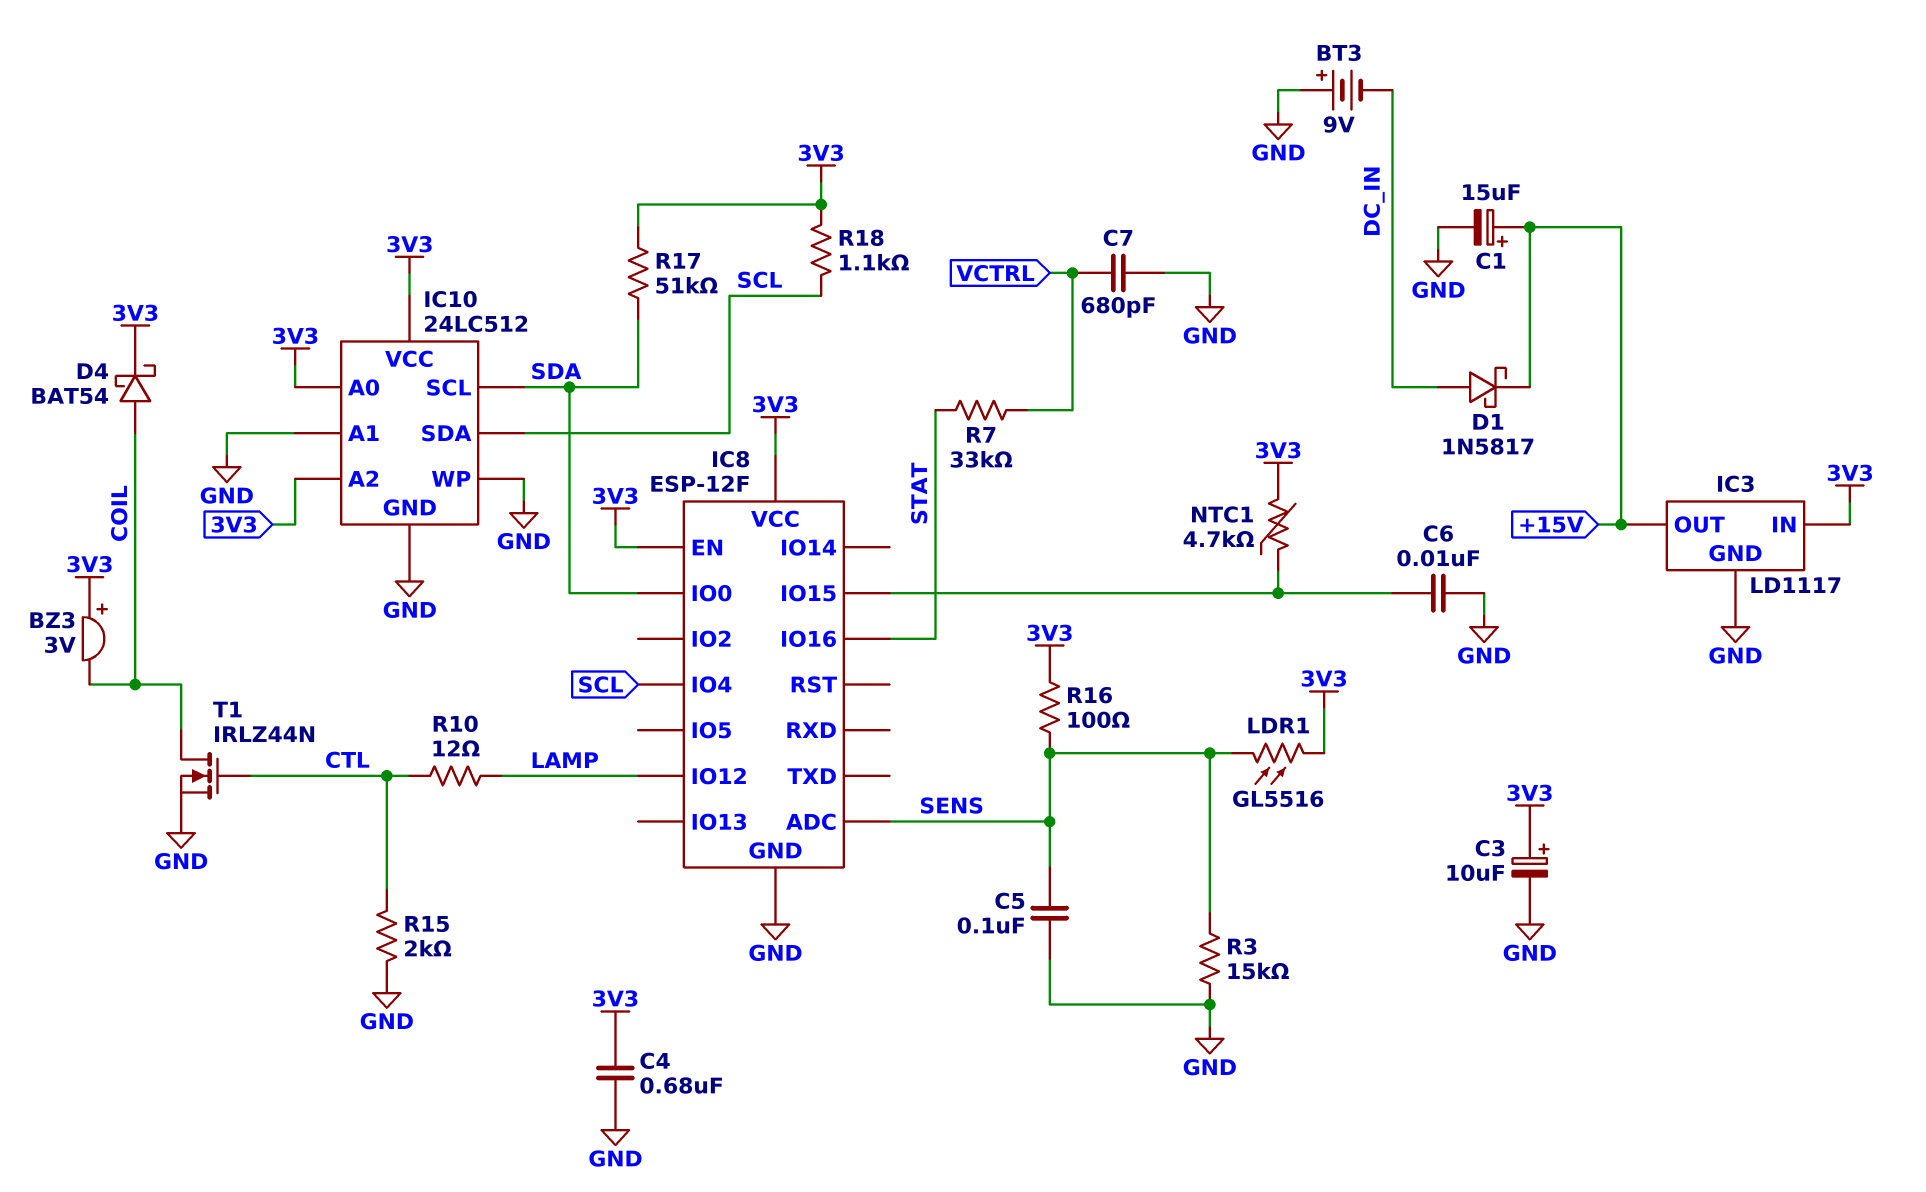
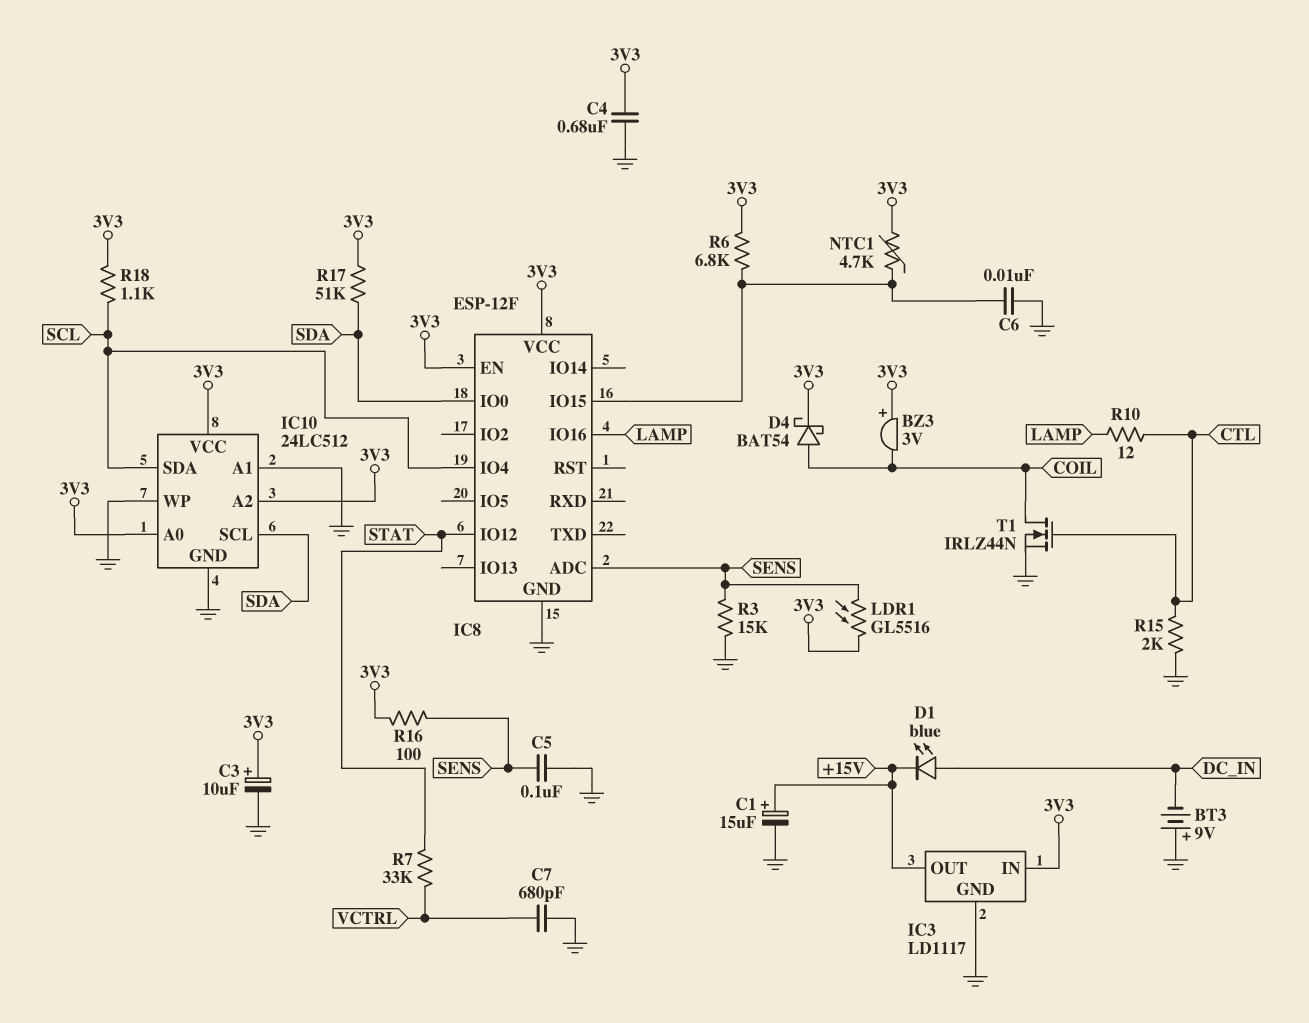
D1: schottky 1N5817 (A DC_IN, K +15V) -> LED blue (A DC_IN, K +15V)
IC8 pin IO12: LAMP -> STAT
IC8 pin IO16: STAT -> LAMP
R6: none -> 6.8k (3V3, IC8/IO15)

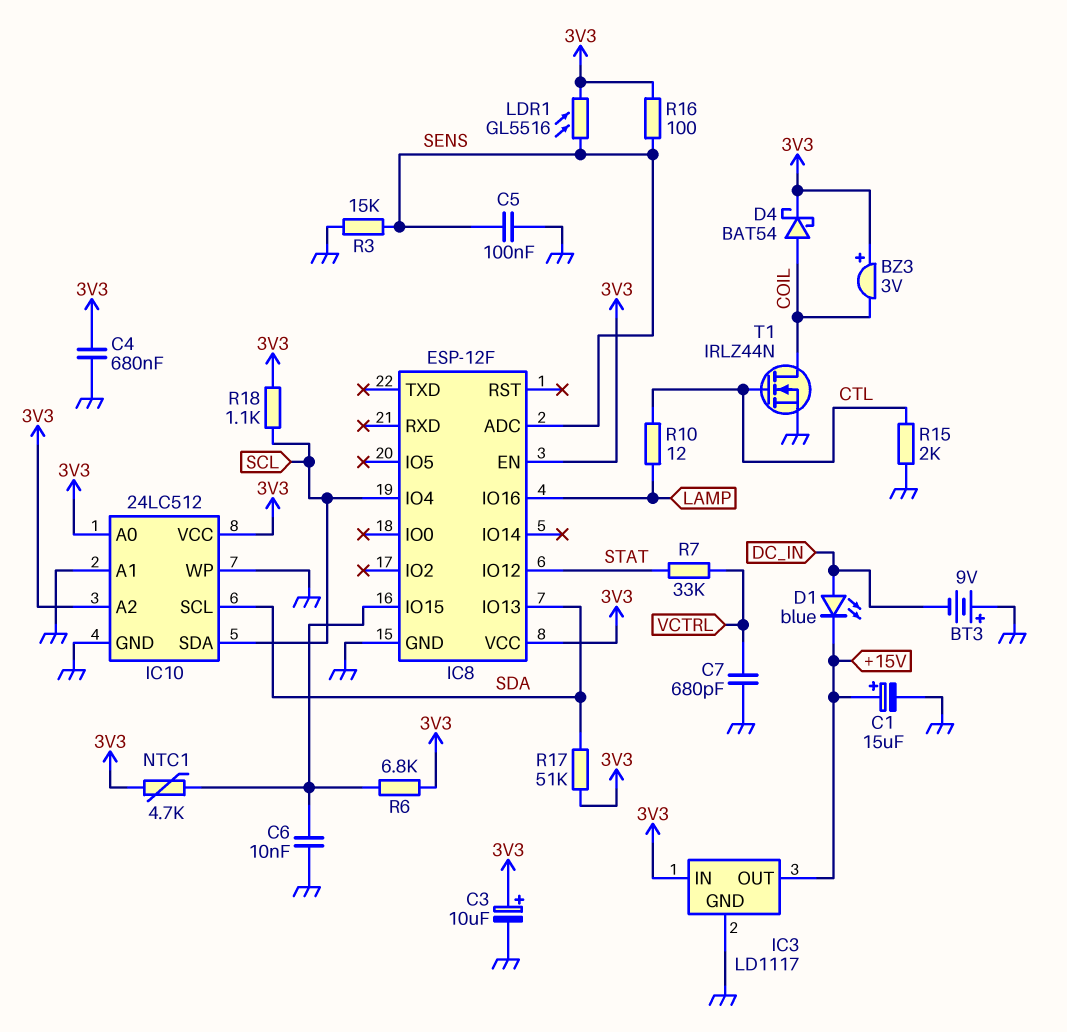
IC8 pin IO0: SDA -> none
IC8 pin IO13: none -> SDA

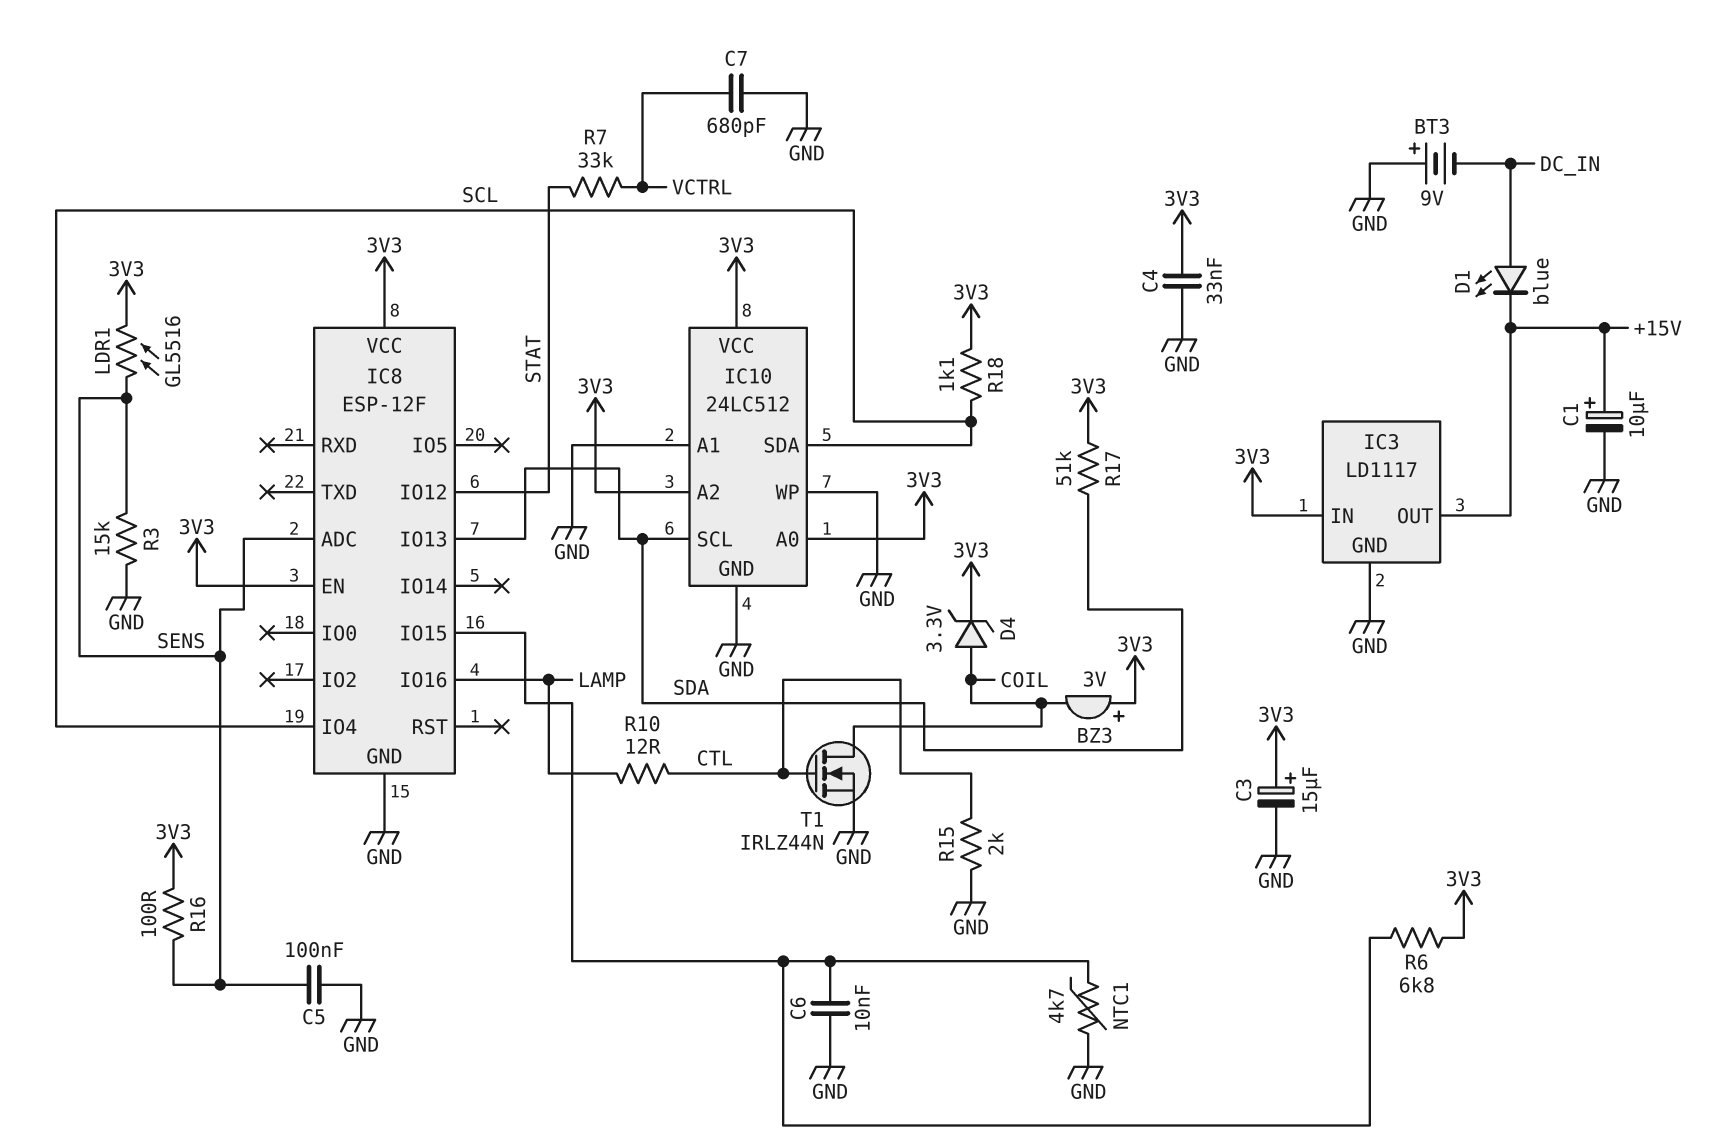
C1: 15uF (plus +15V, minus GND) -> 10uF (plus +15V, minus GND)
C3: 10uF (plus 3V3, minus GND) -> 15uF (plus 3V3, minus GND)
C4: 680nF (3V3, GND) -> 33nF (3V3, GND)
D4: schottky BAT54 (A COIL, K 3V3) -> zener 3.3V (A COIL, K 3V3)
NTC1: 4.7k (3V3, IC8/IO15) -> 4.7k (GND, IC8/IO15)

